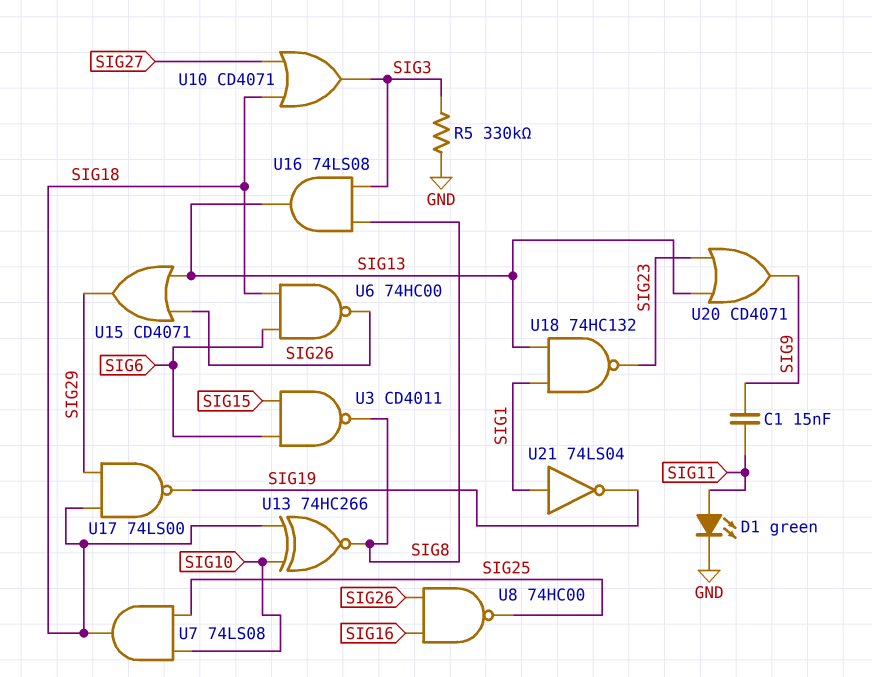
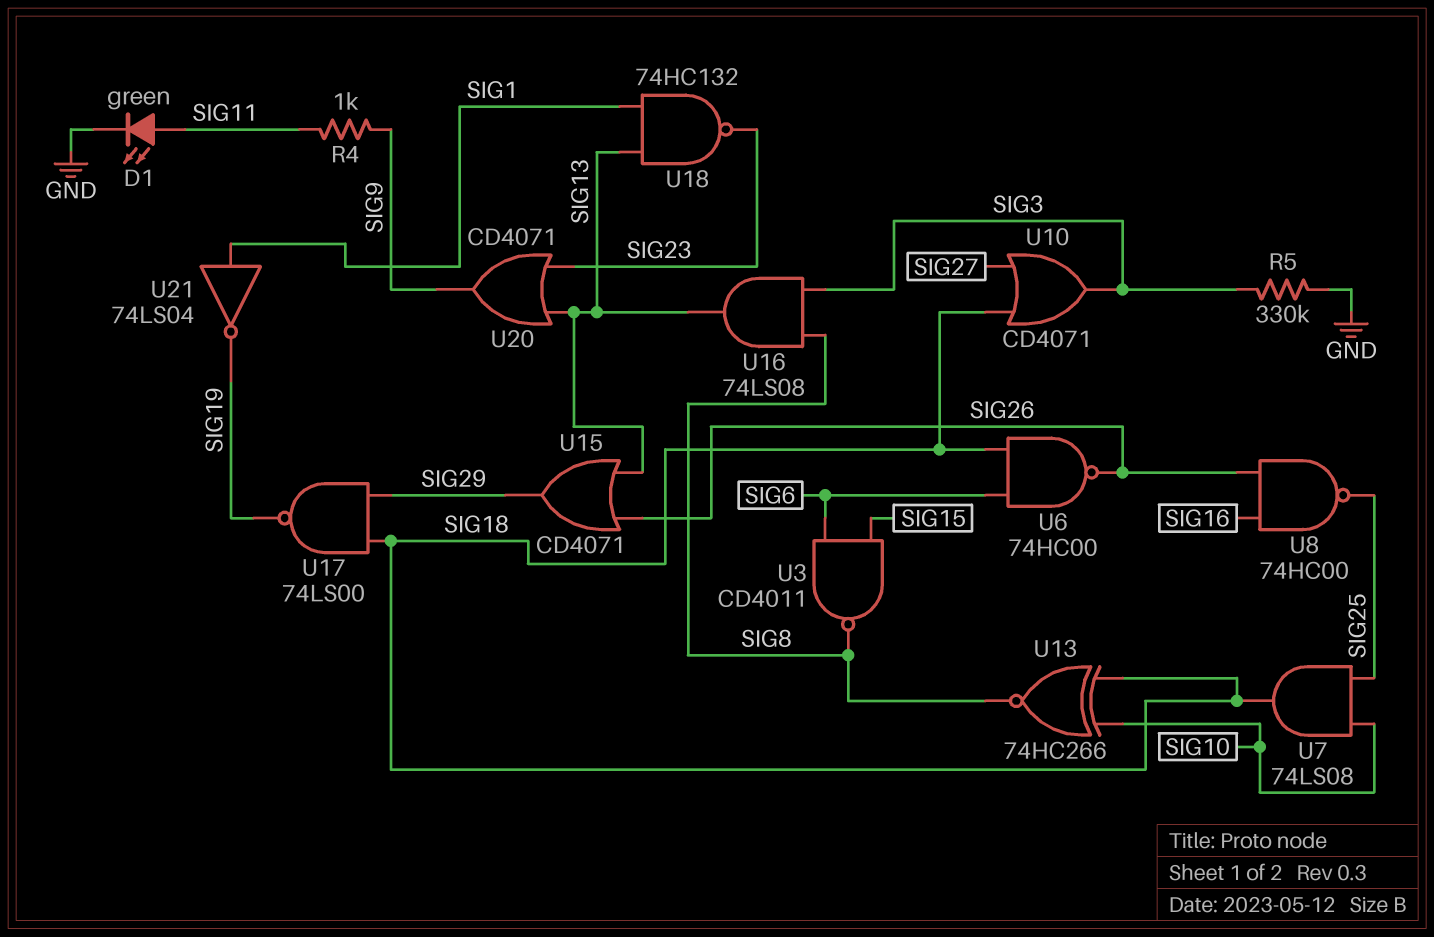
C1: 15nF (SIG9, SIG11) -> none
R4: none -> 1k (SIG9, SIG11)

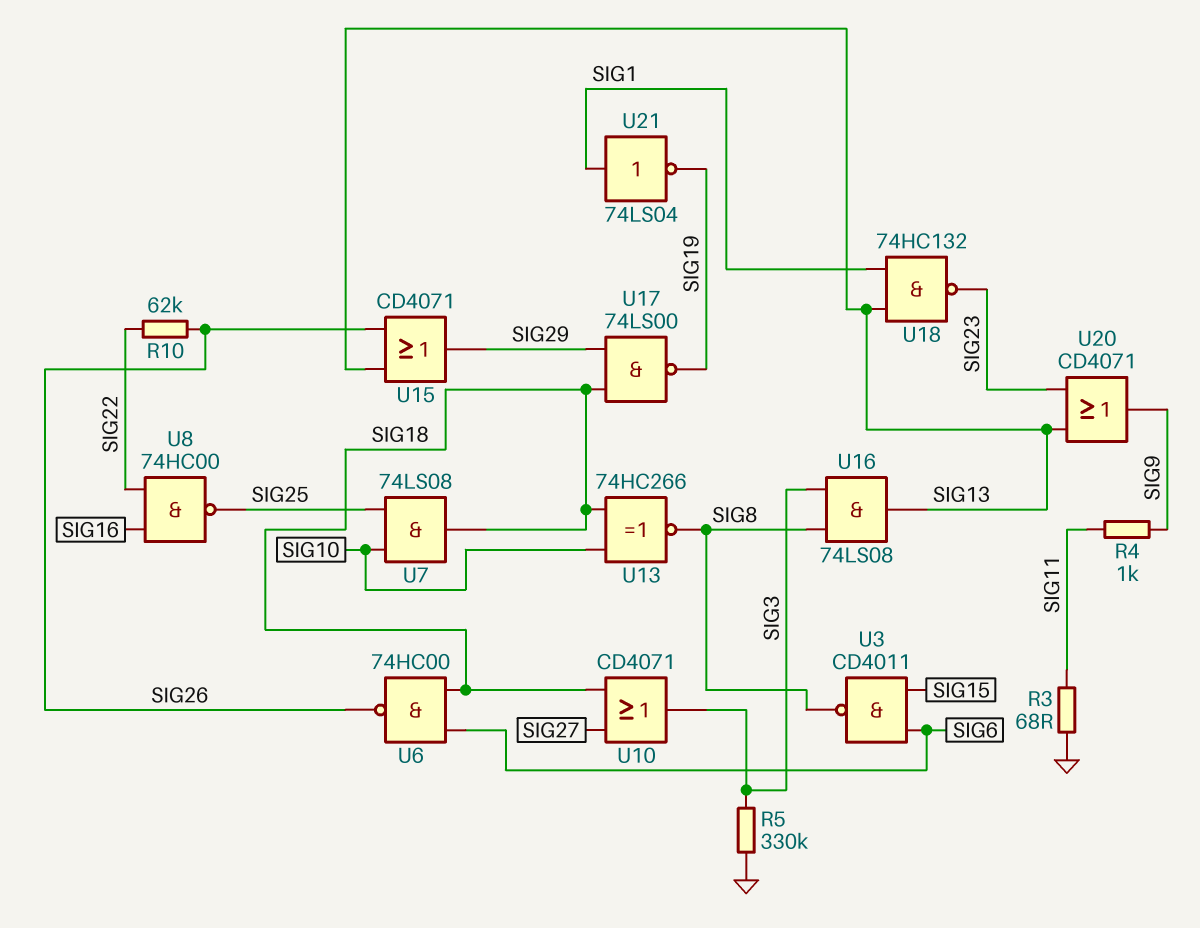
D1: LED green (A SIG11, K GND) -> none
R3: none -> 68 (GND, SIG11)
R10: none -> 62k (SIG22, SIG26)
U8: NAND 74HC00 (in SIG16, in SIG26, out SIG25) -> NAND 74HC00 (in SIG16, in SIG22, out SIG25)

